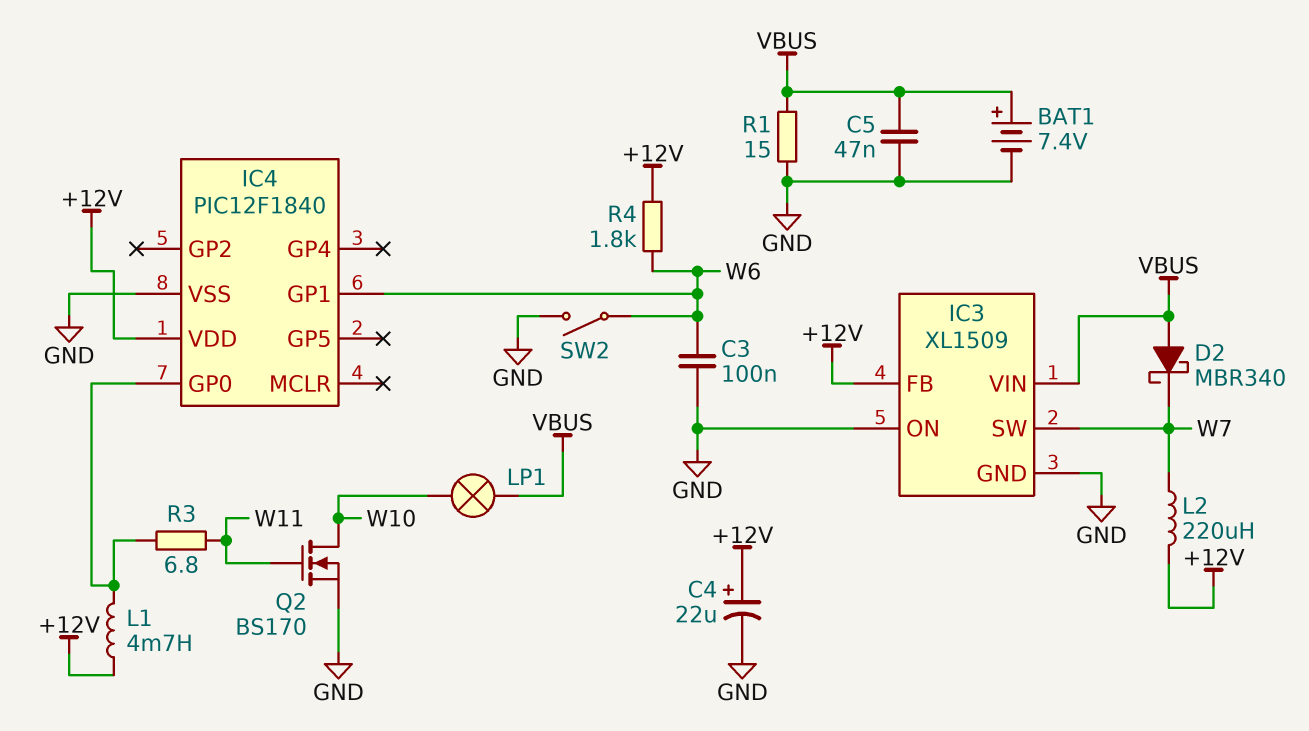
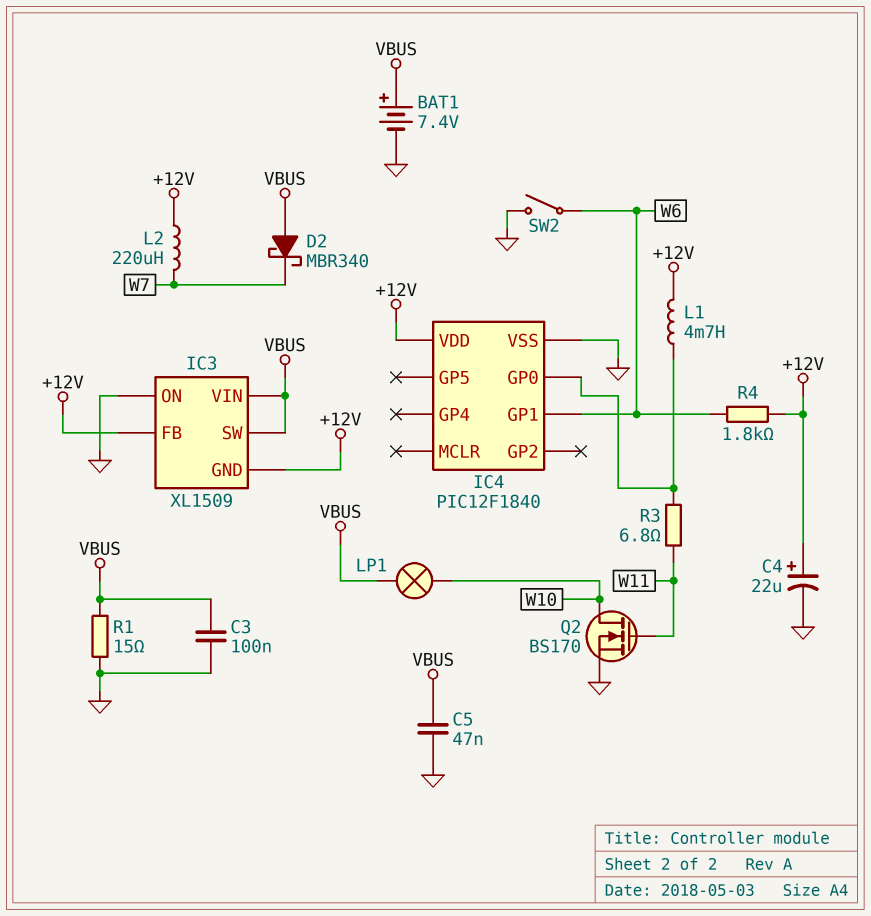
C3: 100nF (GND, W6) -> 100nF (GND, VBUS)
IC3 pin GND: GND -> +12V
IC3 pin SW: W7 -> VBUS

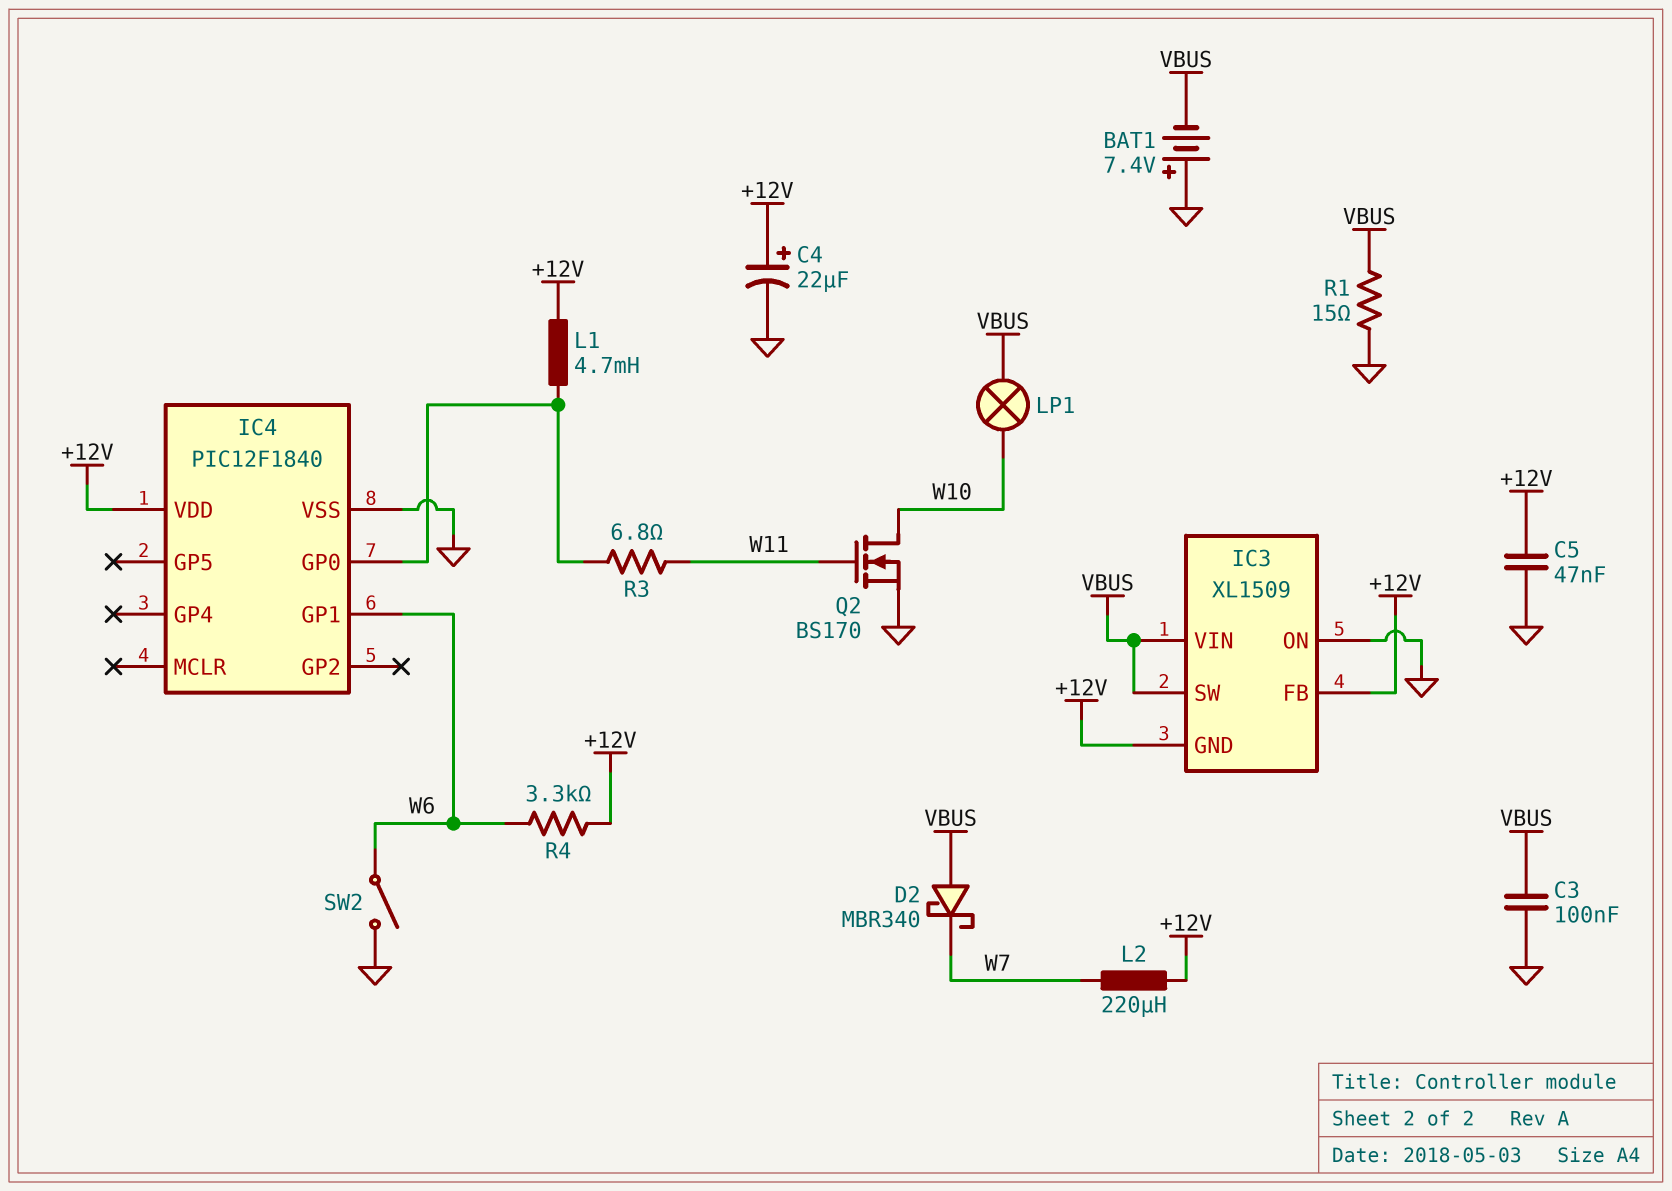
BAT1: 7.4V (plus VBUS, minus GND) -> 7.4V (plus GND, minus VBUS)
C5: 47nF (GND, VBUS) -> 47nF (+12V, GND)
R4: 1.8k (+12V, W6) -> 3.3k (+12V, W6)

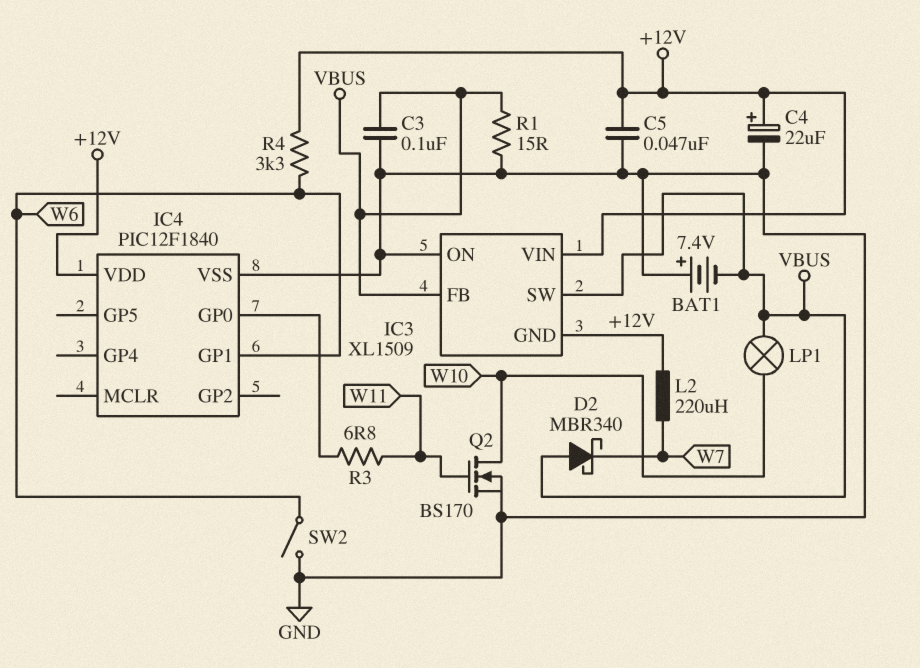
IC3 pin FB: +12V -> VBUS
IC3 pin VIN: VBUS -> +12V
L1: 4.7mH (+12V, IC4/GP0) -> none

